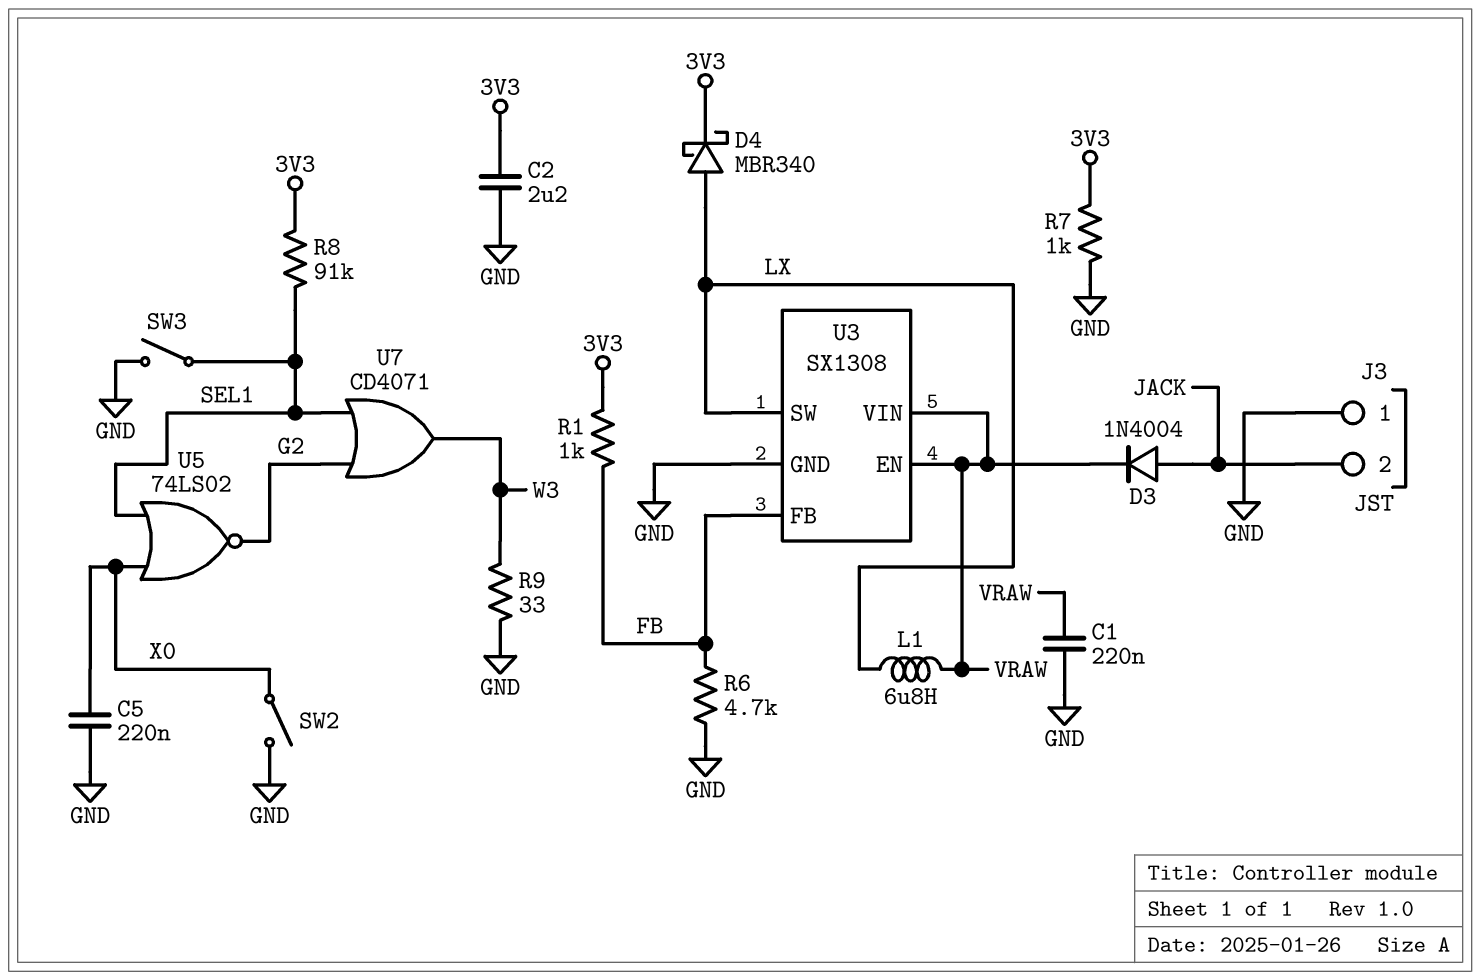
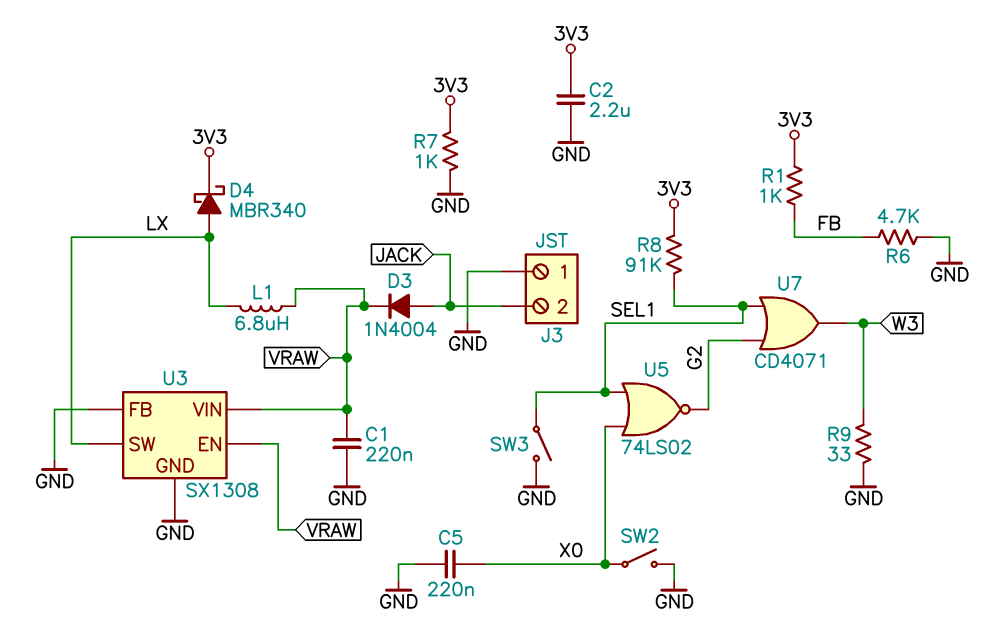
U3 pin FB: FB -> GND

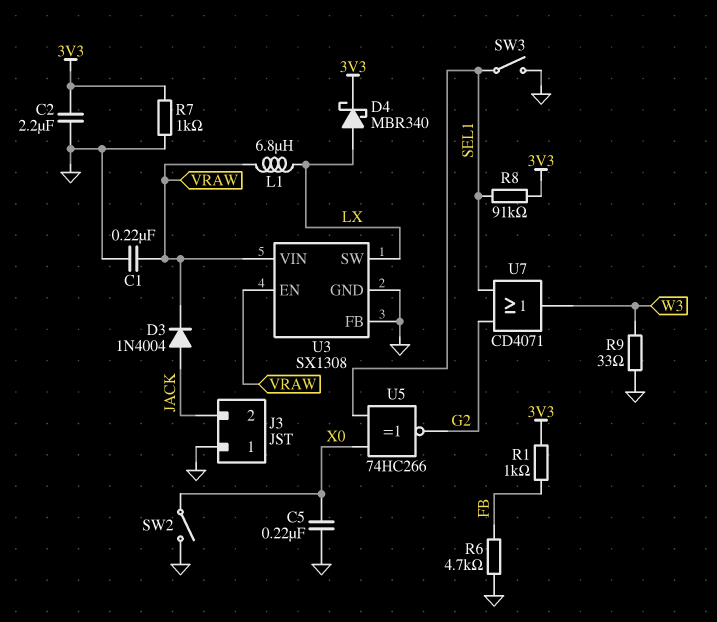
U5: NOR 74LS02 (in SEL1, in X0, out G2) -> XNOR 74HC266 (in SEL1, in X0, out G2)

